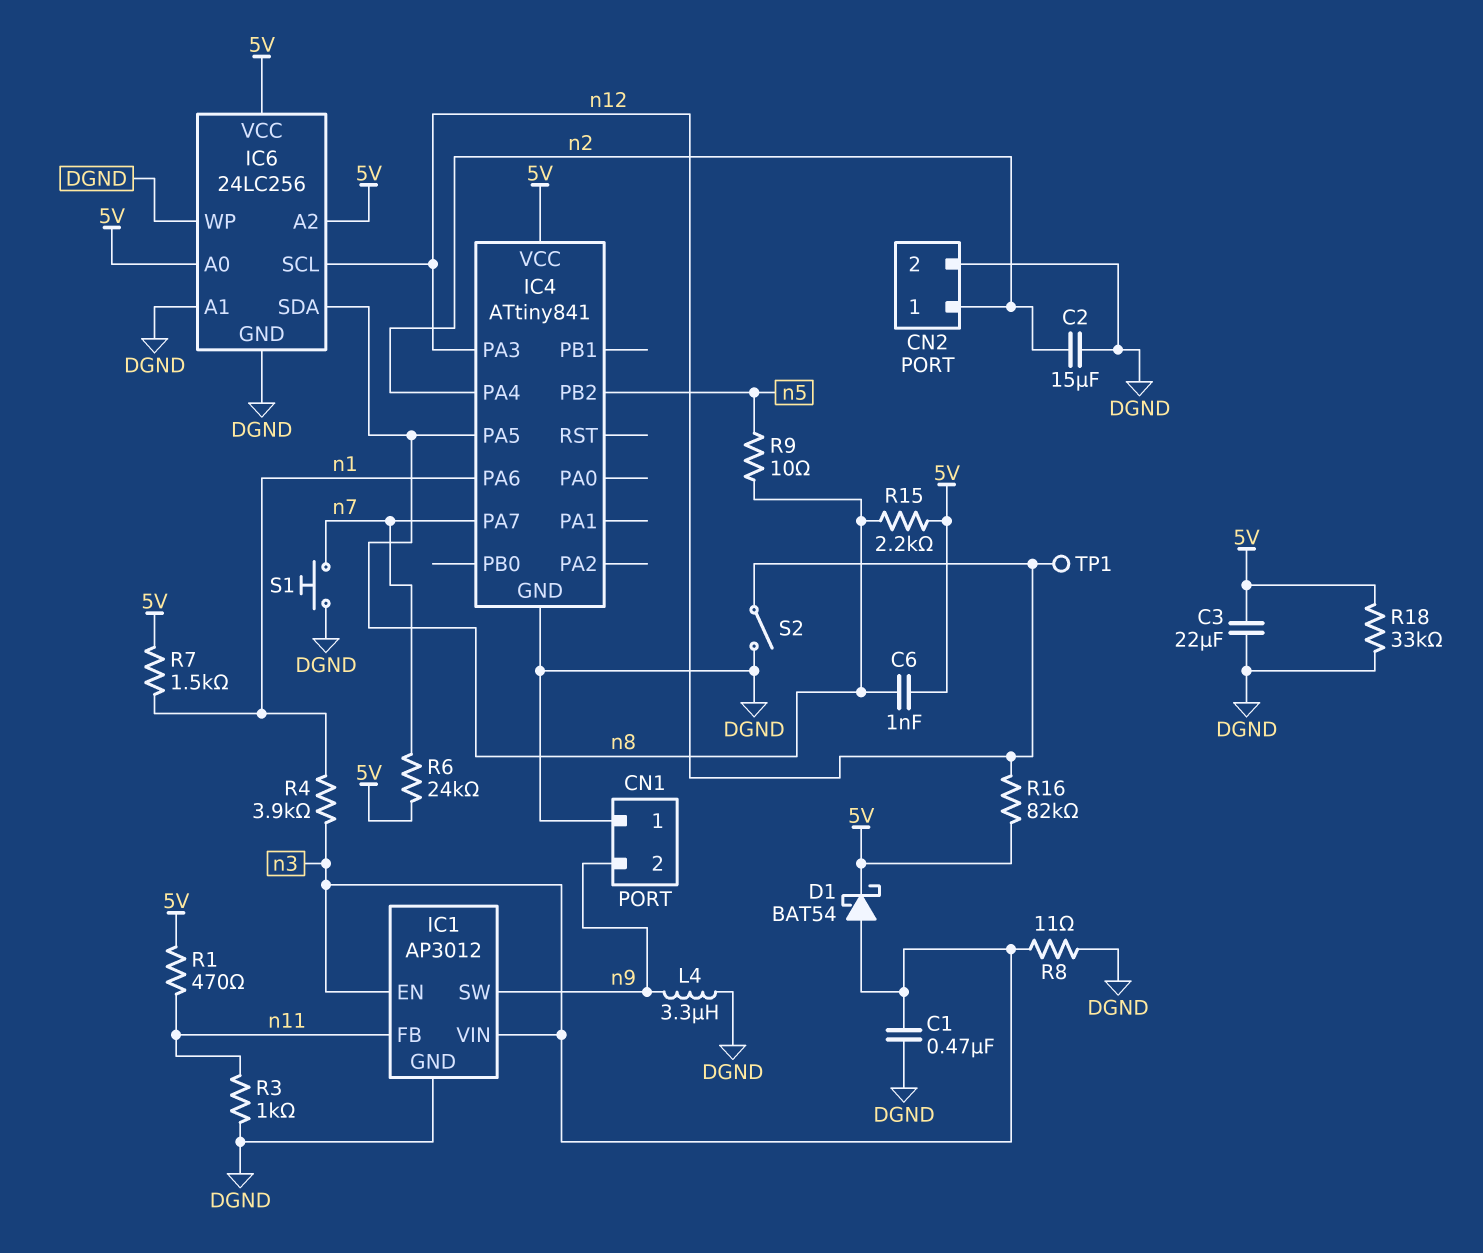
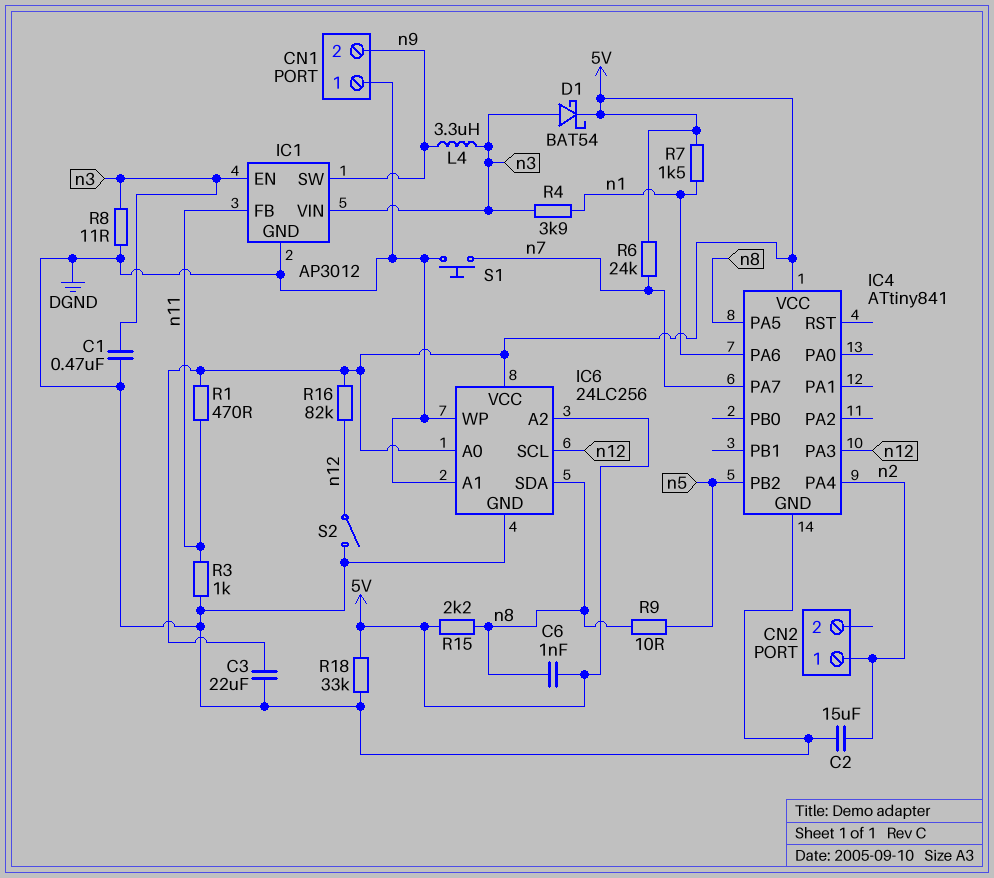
CN2 pin 2: DGND -> none
L4: 3.3uH (DGND, n9) -> 3.3uH (n3, n9)
TP1: test point (n12) -> none

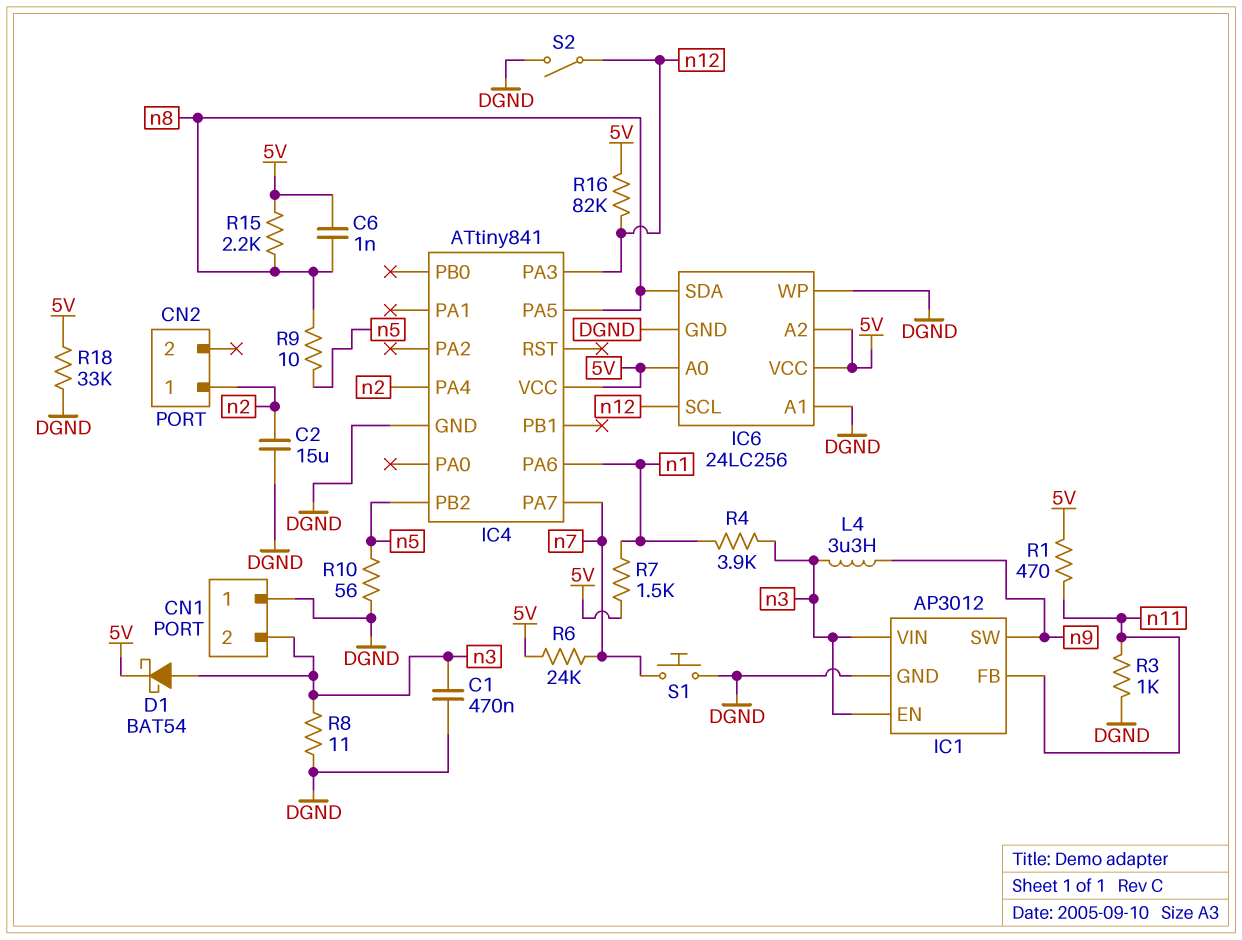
C3: 22uF (5V, DGND) -> none
CN1 pin 2: n9 -> n3
R10: none -> 56 (DGND, n5)

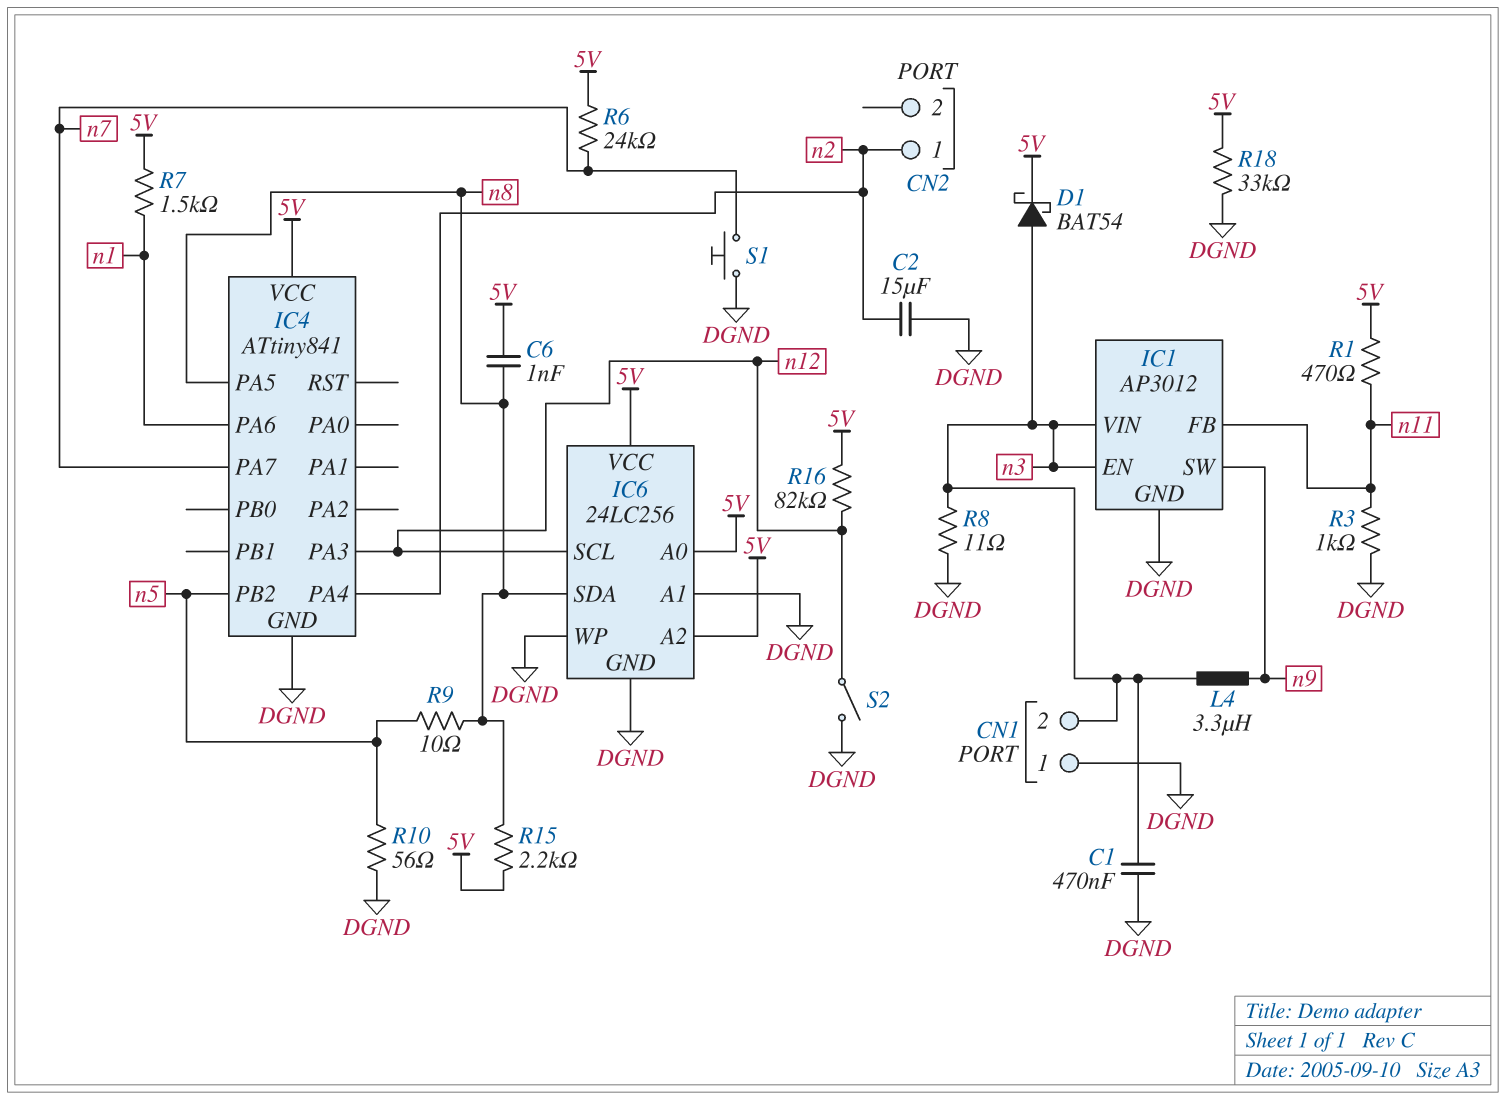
R4: 3.9k (n1, n3) -> none

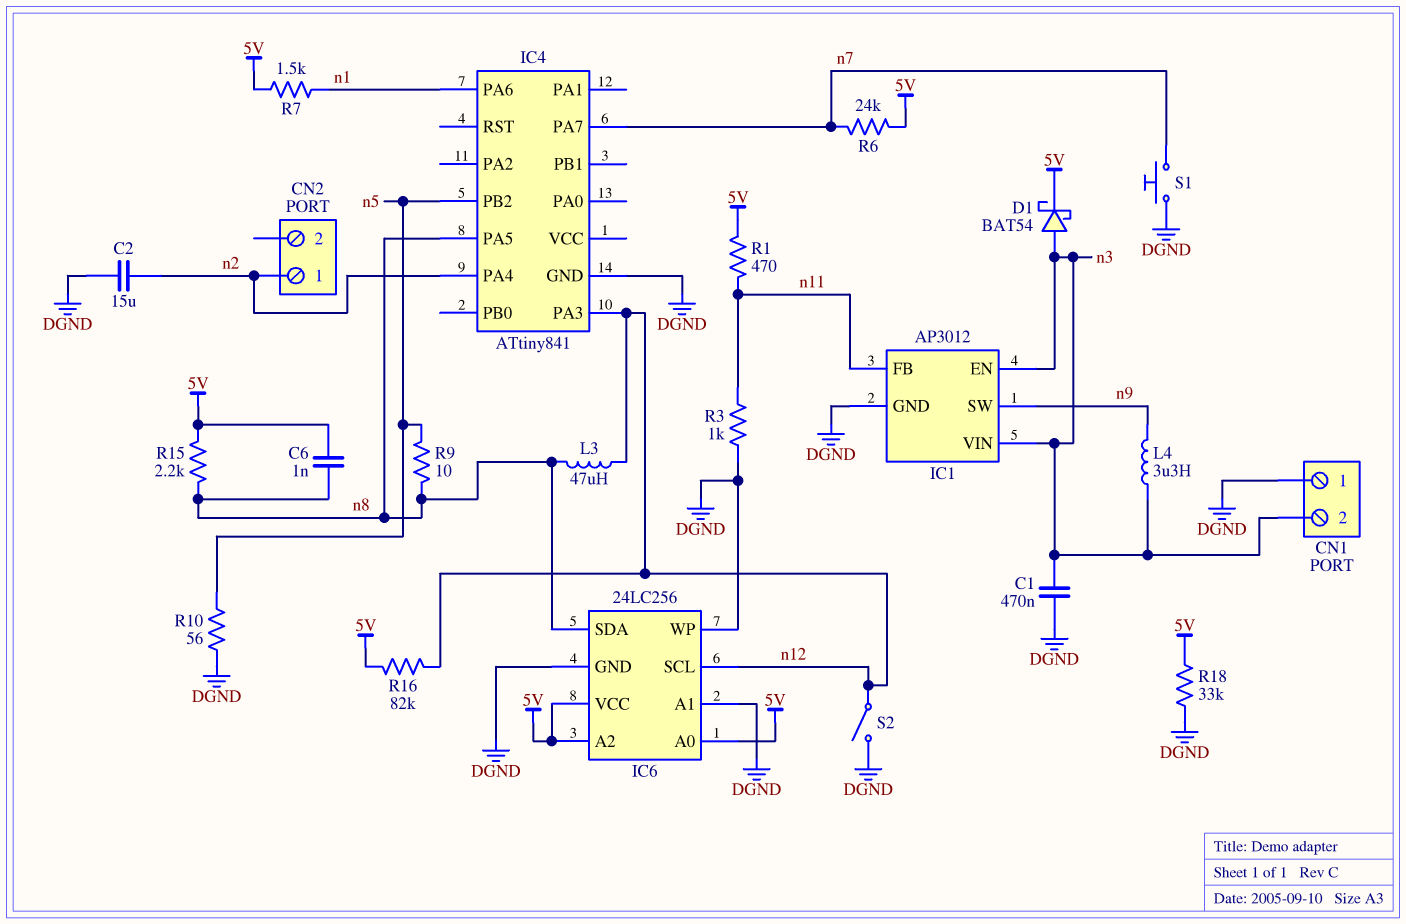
IC4 pin VCC: 5V -> none
L3: none -> 47uH (n8, n12)
R8: 11 (DGND, n3) -> none

